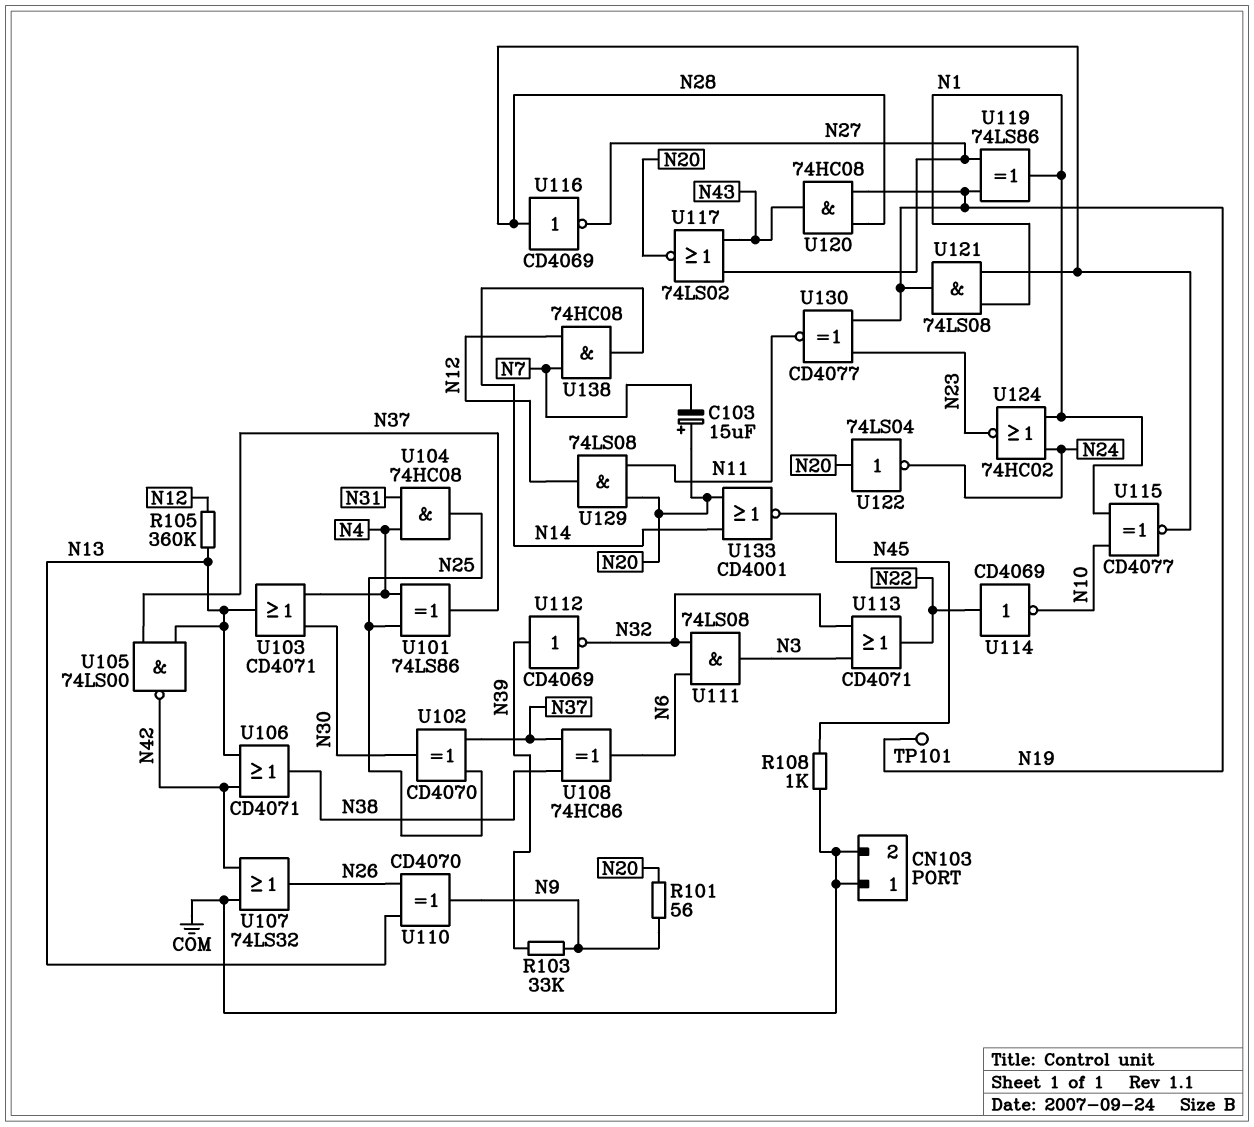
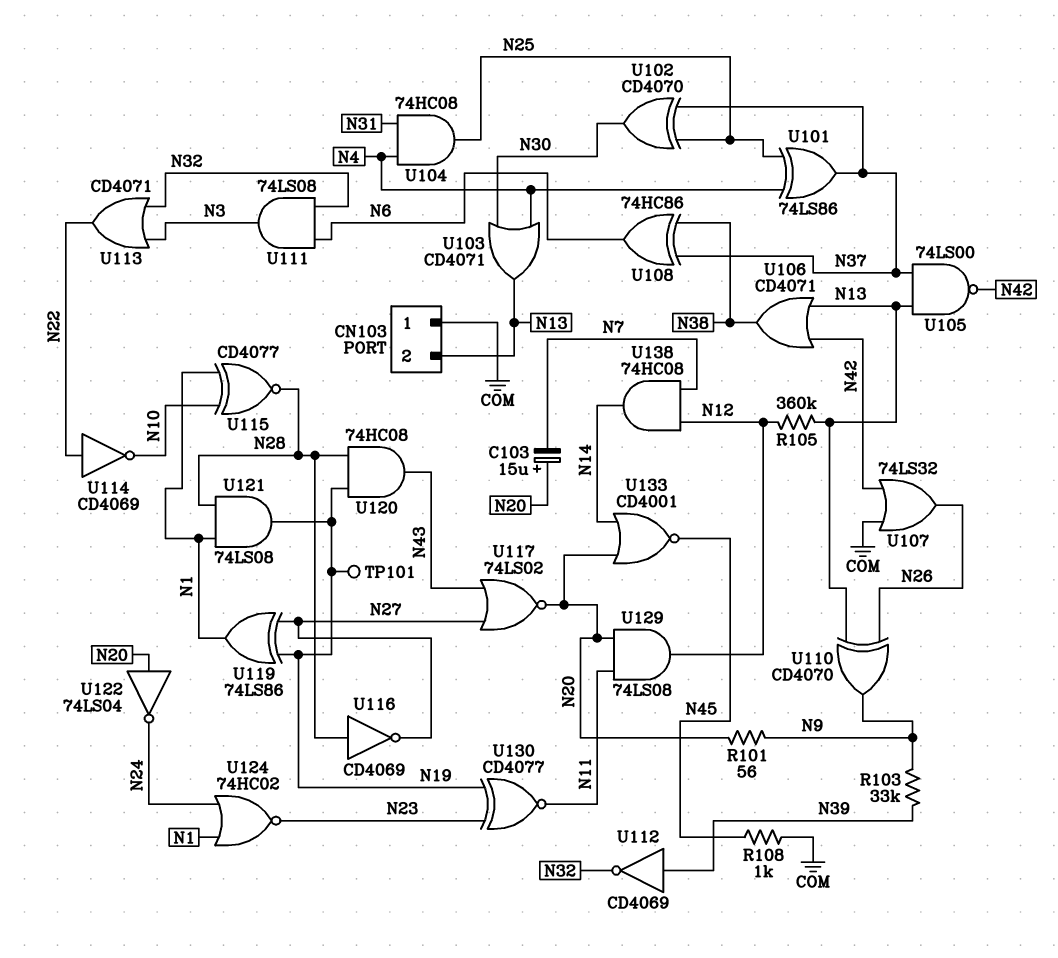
CN103 pin 2: COM -> N13

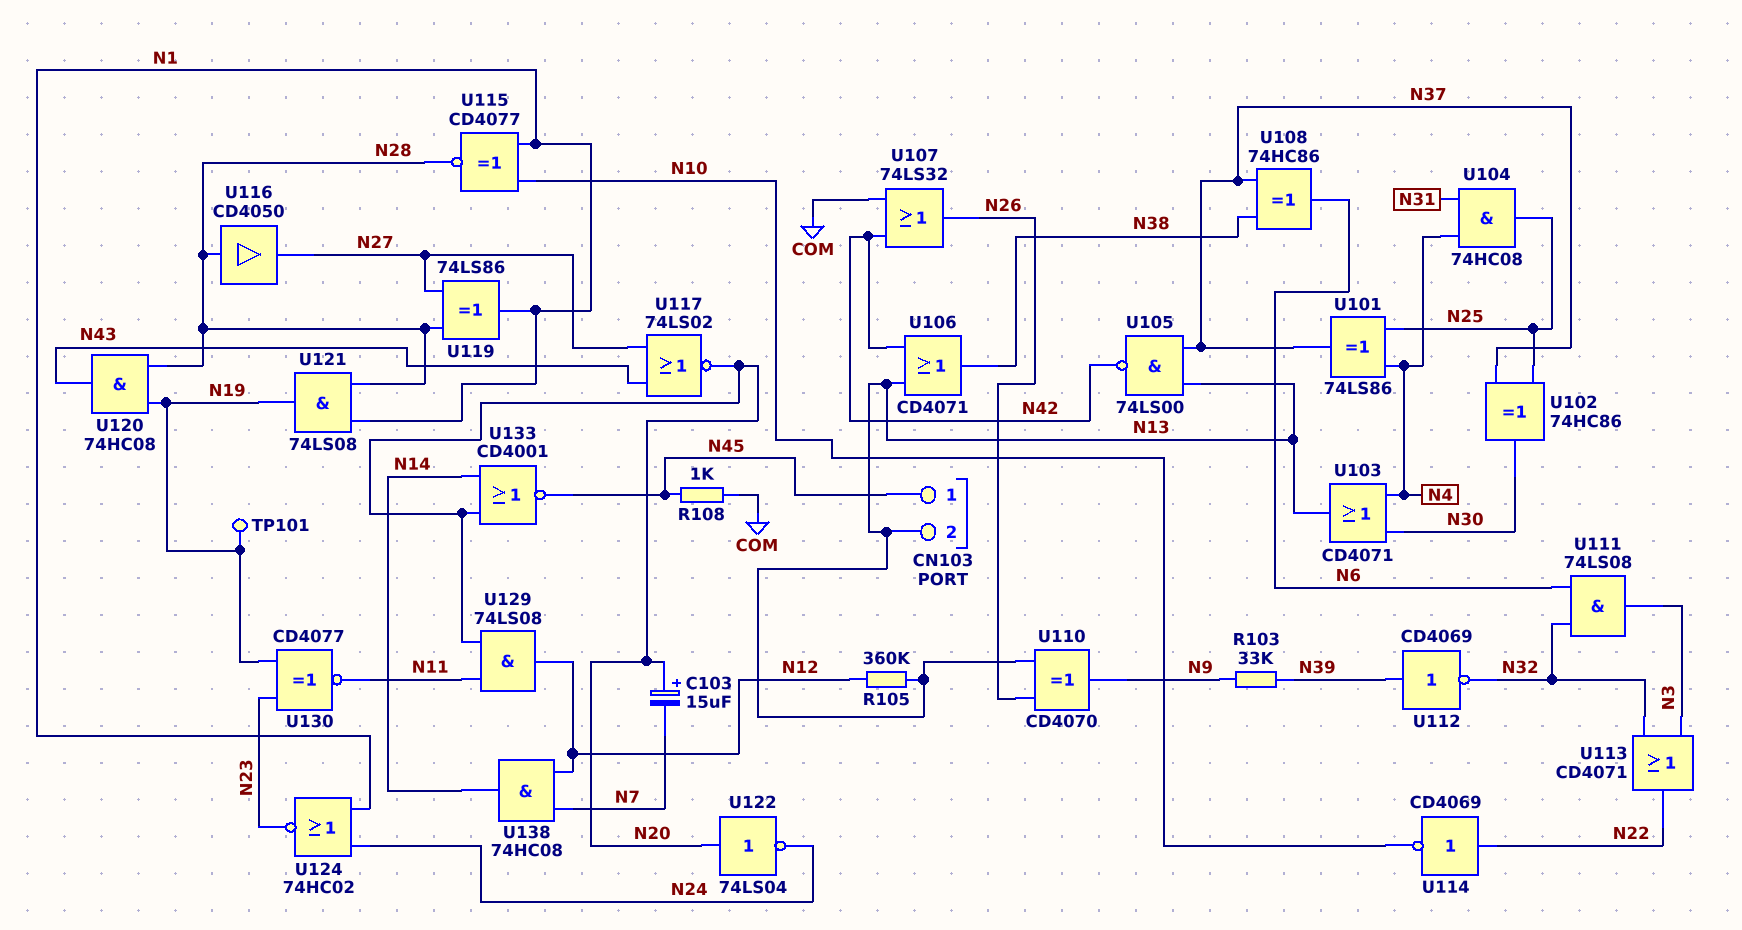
CN103 pin 1: COM -> N45
R101: 56 (N9, N20) -> none
U102: XOR CD4070 (in N25, in N37, out N30) -> XOR 74HC86 (in N25, in N37, out N30)
U116: NOT CD4069 (in N28, out N27) -> buffer CD4050 (in N28, out N27)
U119: XOR 74LS86 (in N19, in N27, out N1) -> XOR 74LS86 (in N27, in N28, out N1)

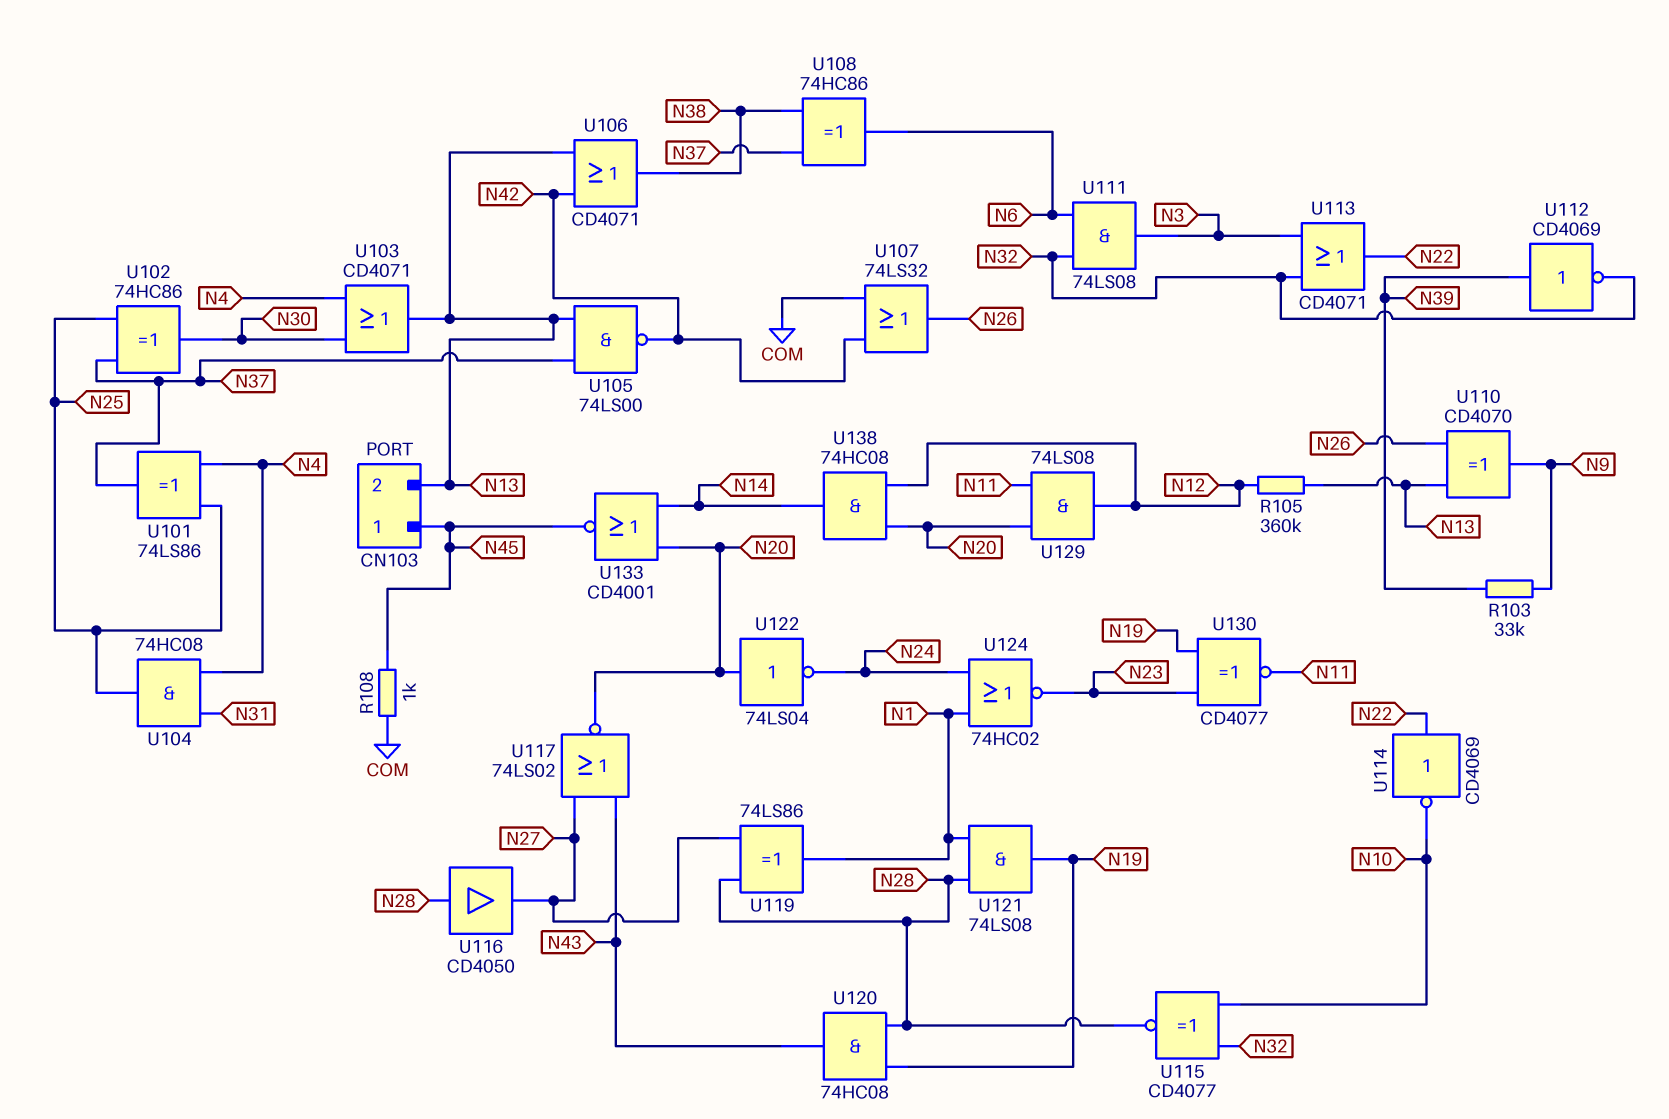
C103: 15uF (plus N20, minus N7) -> none
TP101: test point (N19) -> none
U115: XNOR CD4077 (in N1, in N10, out N28) -> XNOR CD4077 (in N10, in N32, out N28)
U138: AND 74HC08 (in N7, in N12, out N14) -> AND 74HC08 (in N12, in N20, out N14)

